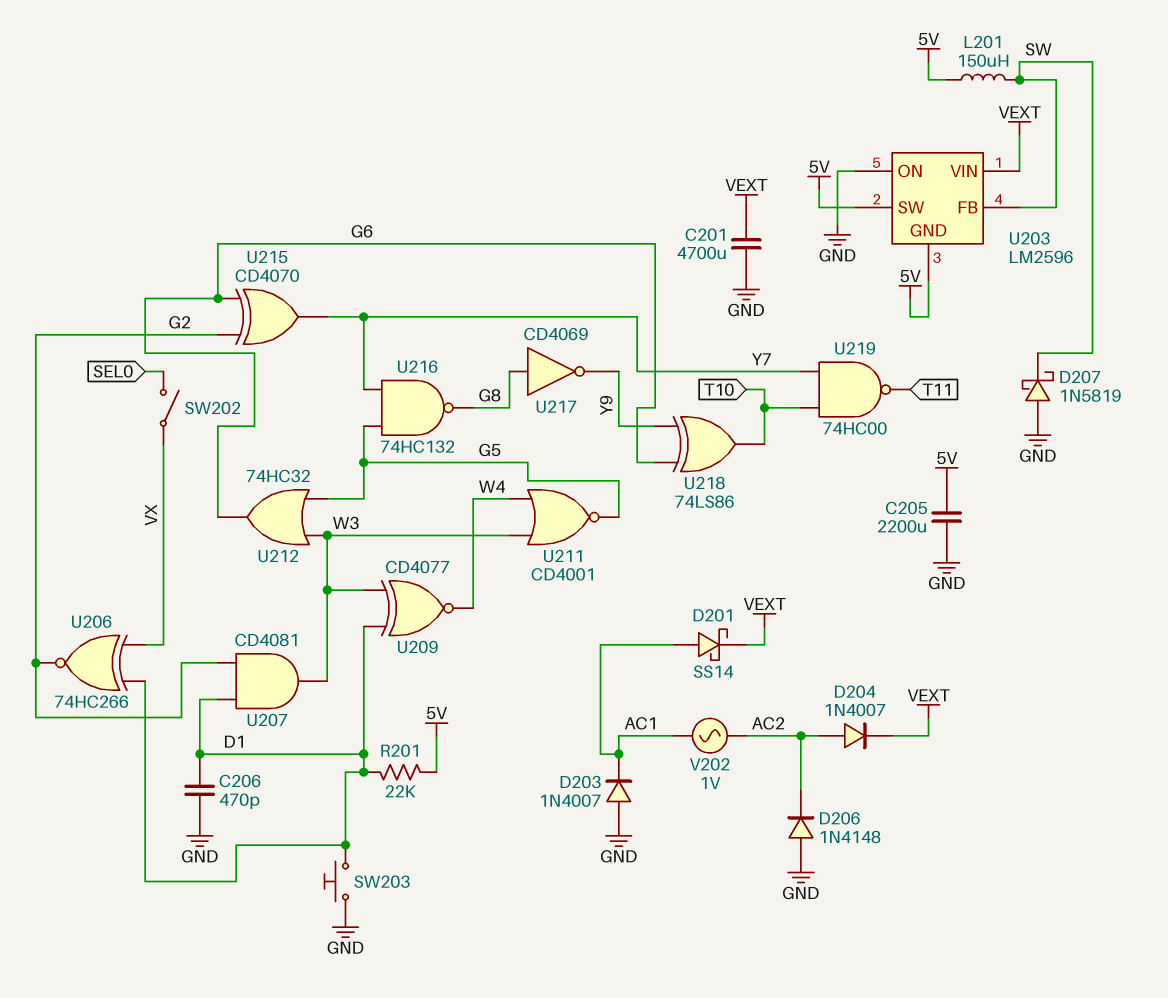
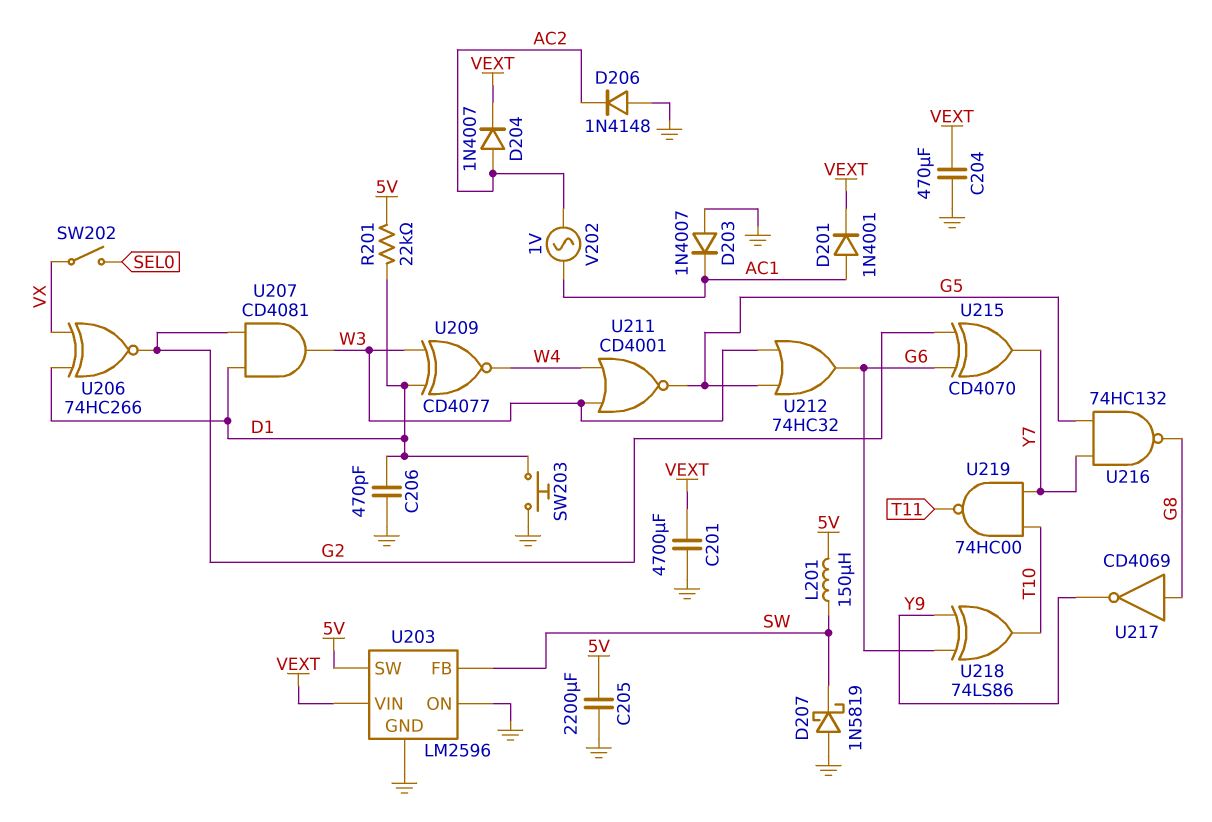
C204: none -> 470uF (GND, VEXT)
D201: schottky SS14 (A AC1, K VEXT) -> diode 1N4001 (A AC1, K VEXT)
U203 pin GND: 5V -> GND

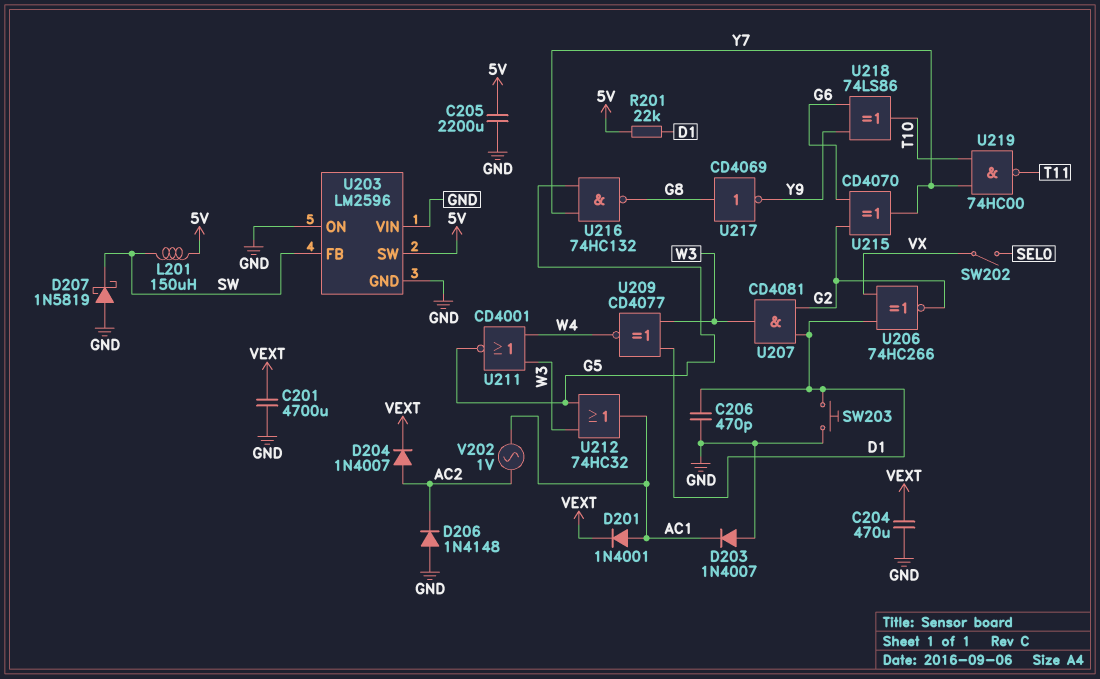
U203 pin VIN: VEXT -> GND
U212: OR 74HC32 (in G5, in W3, out G6) -> OR 74HC32 (in G5, in W3, out AC1)

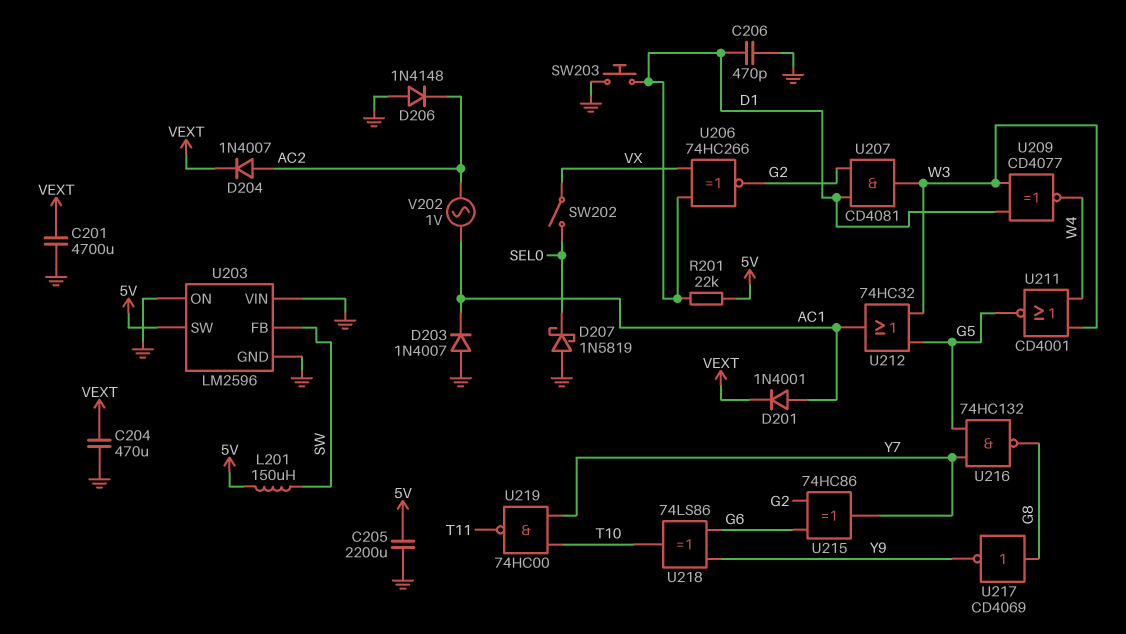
D207: schottky 1N5819 (A GND, K SW) -> schottky 1N5819 (A GND, K SEL0)
U215: XOR CD4070 (in G2, in G6, out Y7) -> XOR 74HC86 (in G2, in G6, out Y7)

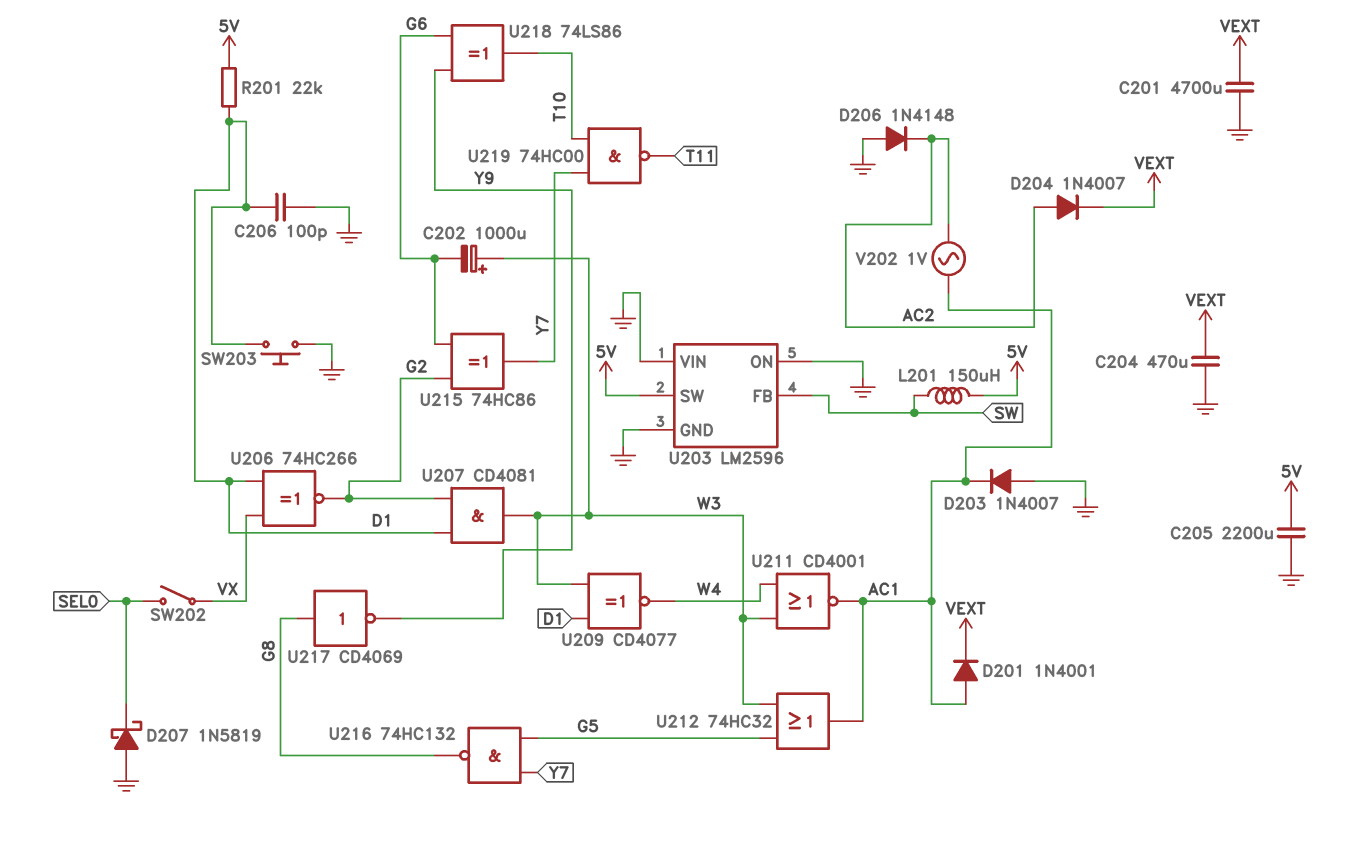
C202: none -> 1000uF (plus W3, minus G6)
C206: 470pF (D1, GND) -> 100pF (D1, GND)
U211: NOR CD4001 (in W3, in W4, out G5) -> NOR CD4001 (in W3, in W4, out AC1)

